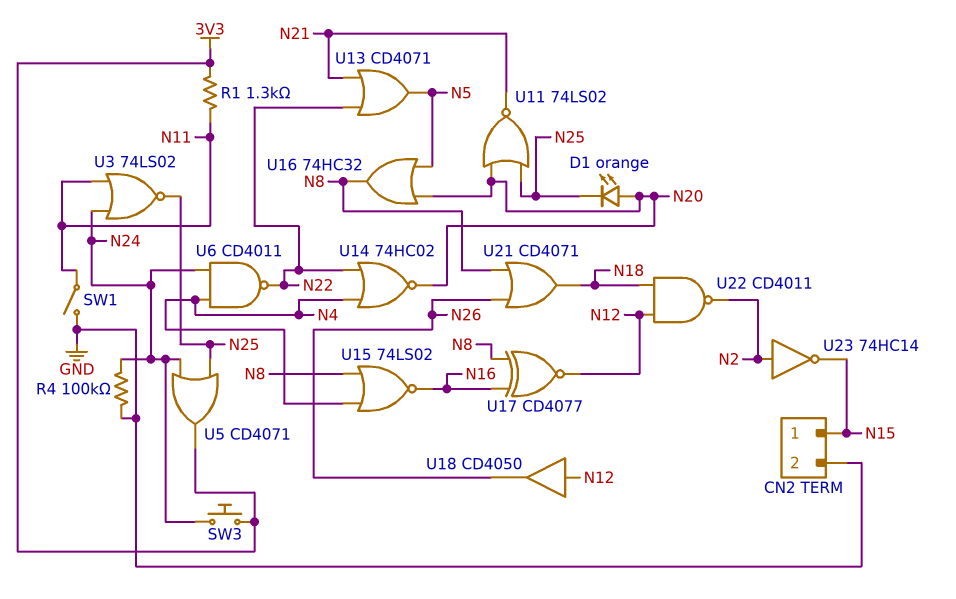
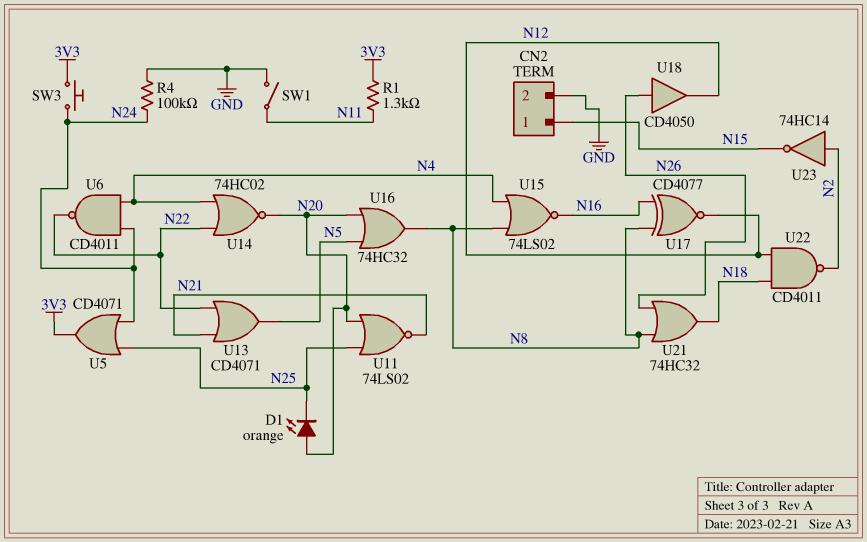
U3: NOR 74LS02 (in N11, in N24, out N25) -> none
U18: buffer CD4050 (in N12, out N26) -> buffer CD4050 (in N26, out N12)
U21: OR CD4071 (in N8, in N26, out N18) -> OR 74HC32 (in N8, in N26, out N18)

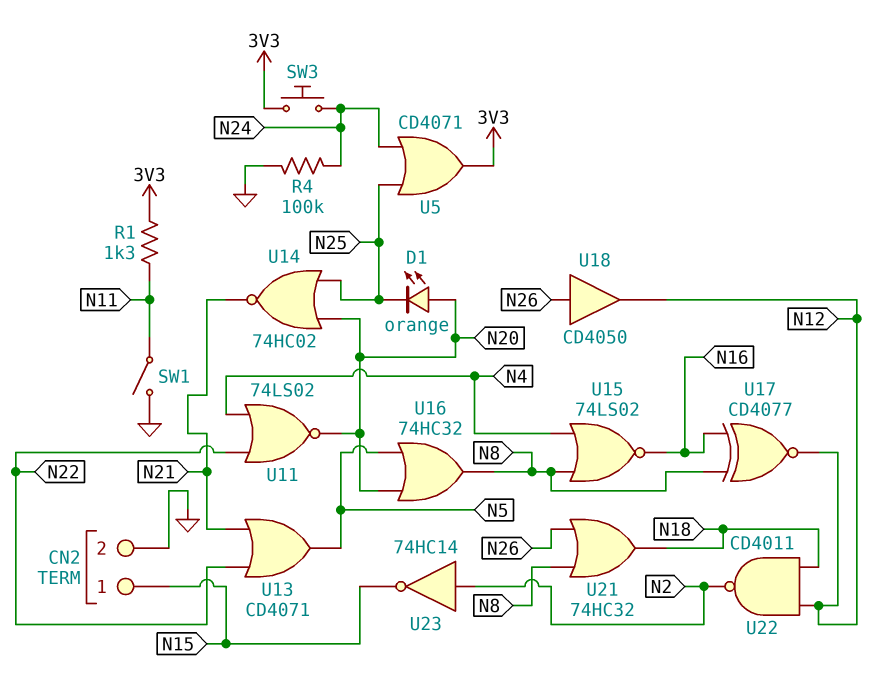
U6: NAND CD4011 (in N4, in N24, out N22) -> none
U11: NOR 74LS02 (in N20, in N25, out N21) -> NOR 74LS02 (in N4, in N22, out N20)
U14: NOR 74HC02 (in N4, in N22, out N20) -> NOR 74HC02 (in N20, in N25, out N21)

